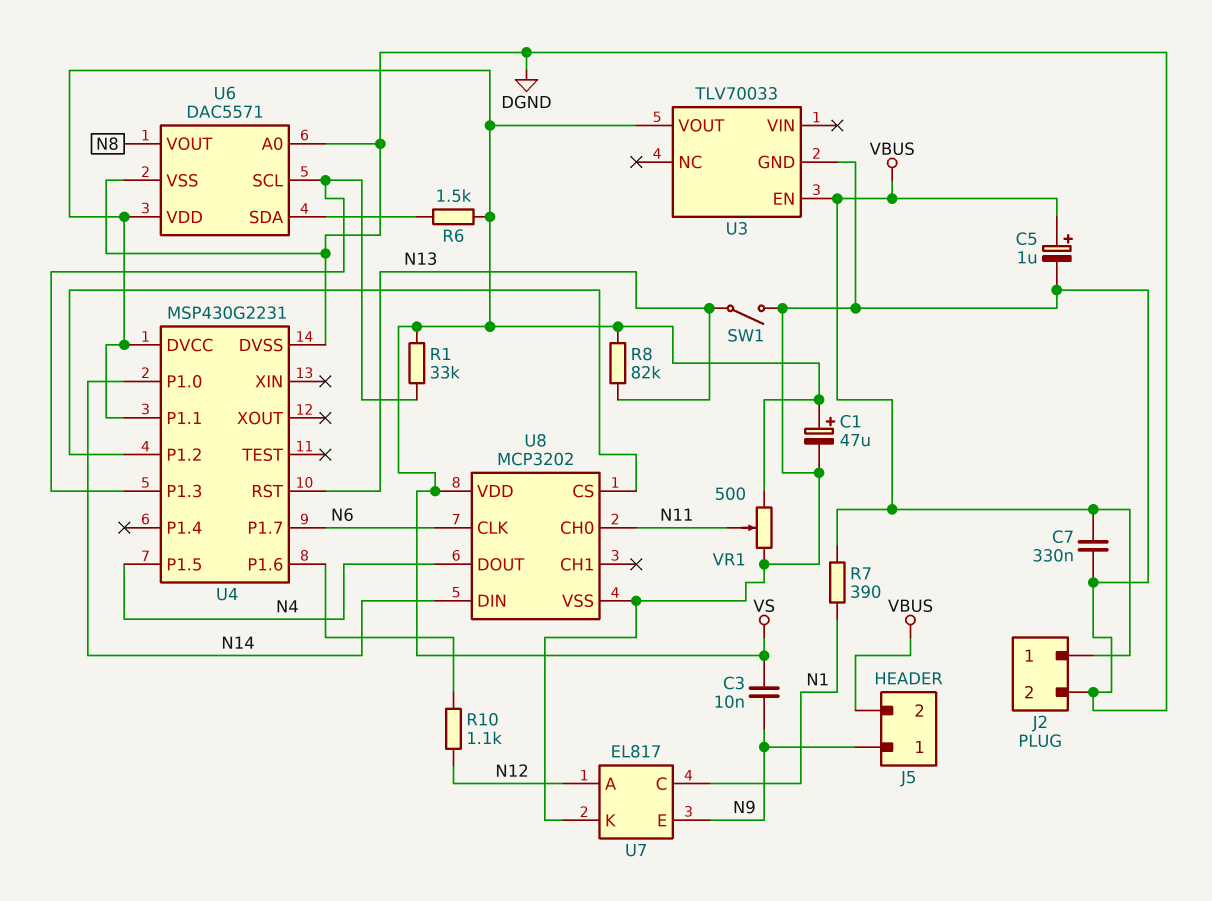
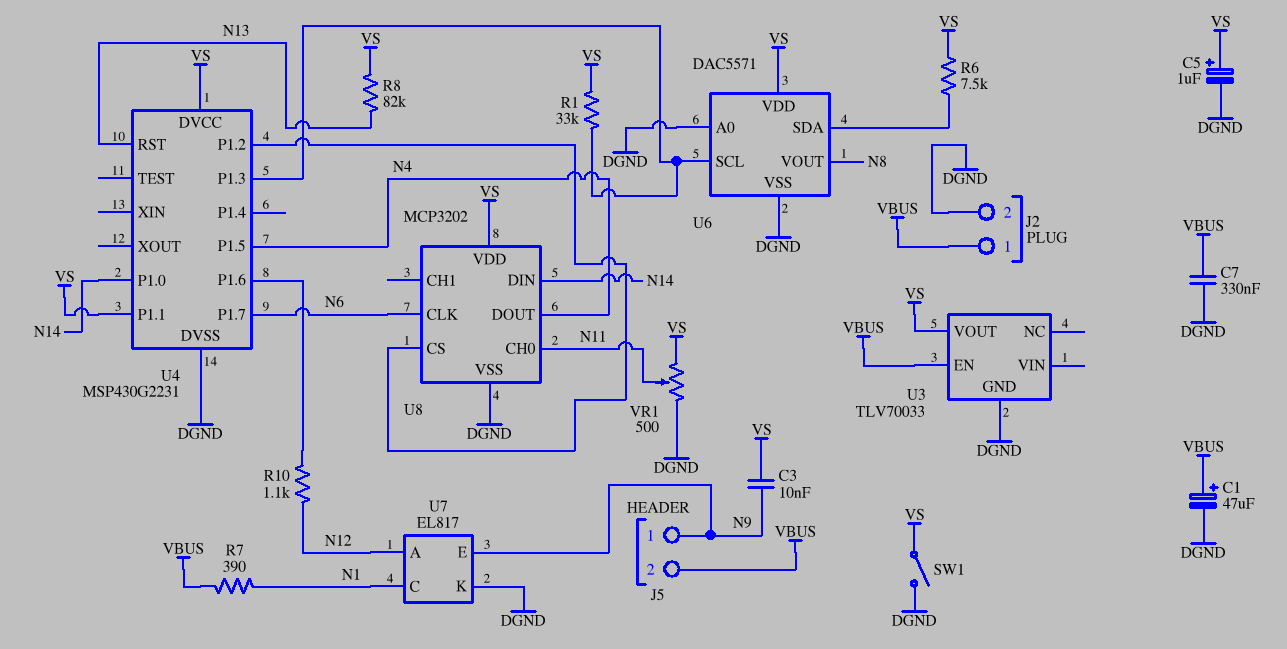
C1: 47uF (plus VS, minus DGND) -> 47uF (plus VBUS, minus DGND)
C5: 1uF (plus VBUS, minus DGND) -> 1uF (plus VS, minus DGND)
R6: 1.5k (U6/SDA, VS) -> 7.5k (U6/SDA, VS)
SW1: switch (DGND, N13) -> switch (DGND, VS)

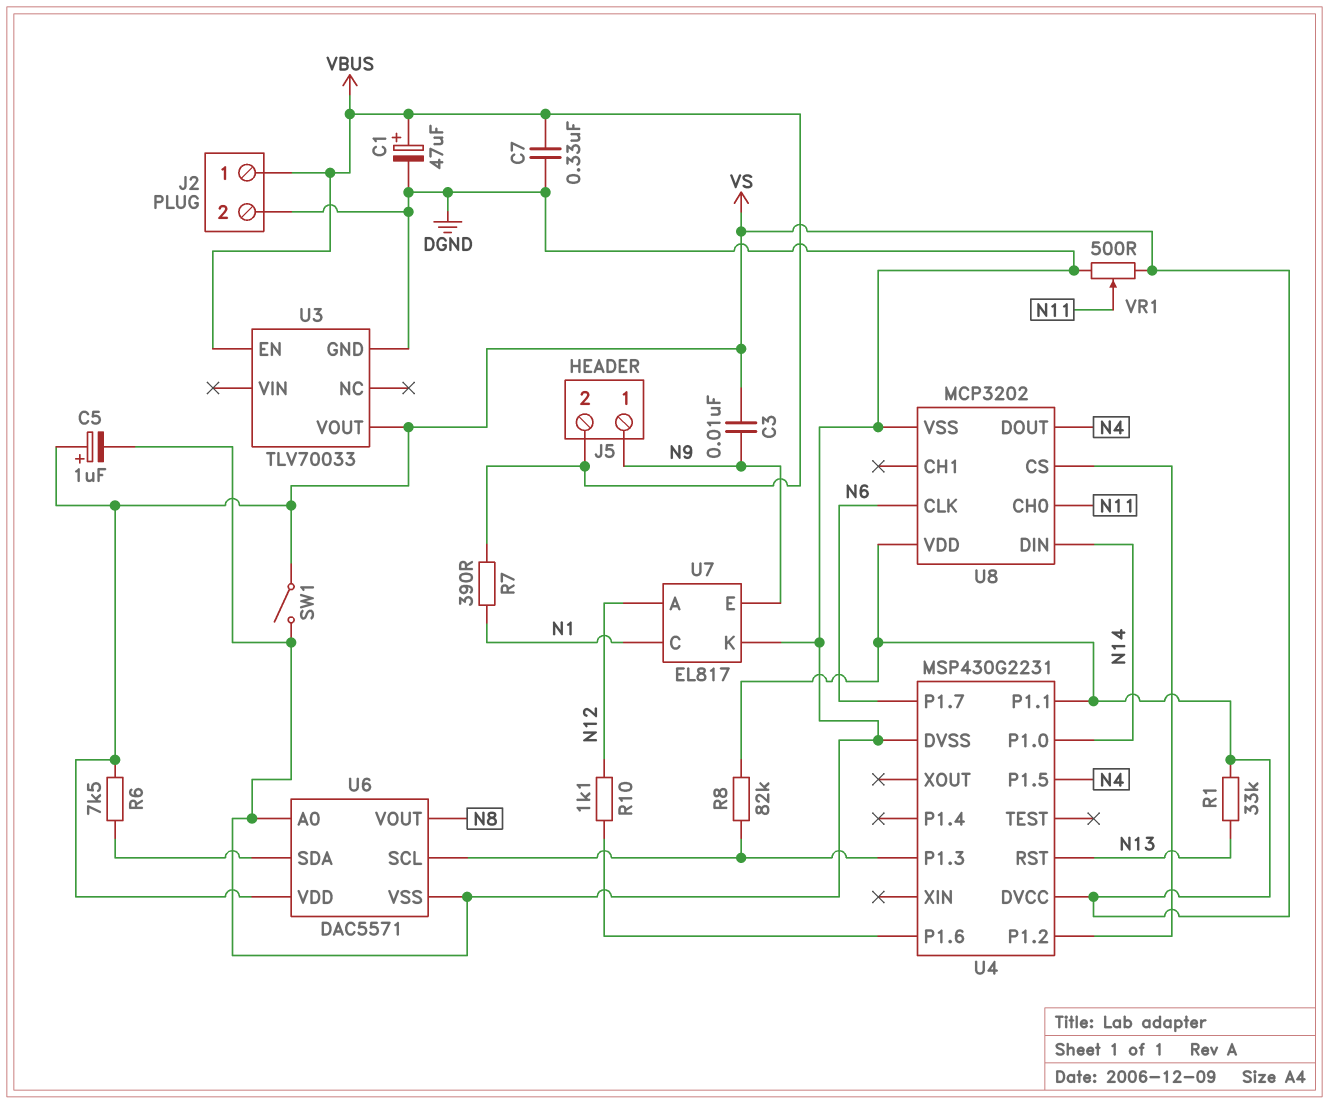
R1: 33k (U4/P1.3, VS) -> 33k (N13, VS)
R8: 82k (N13, VS) -> 82k (U4/P1.3, VS)

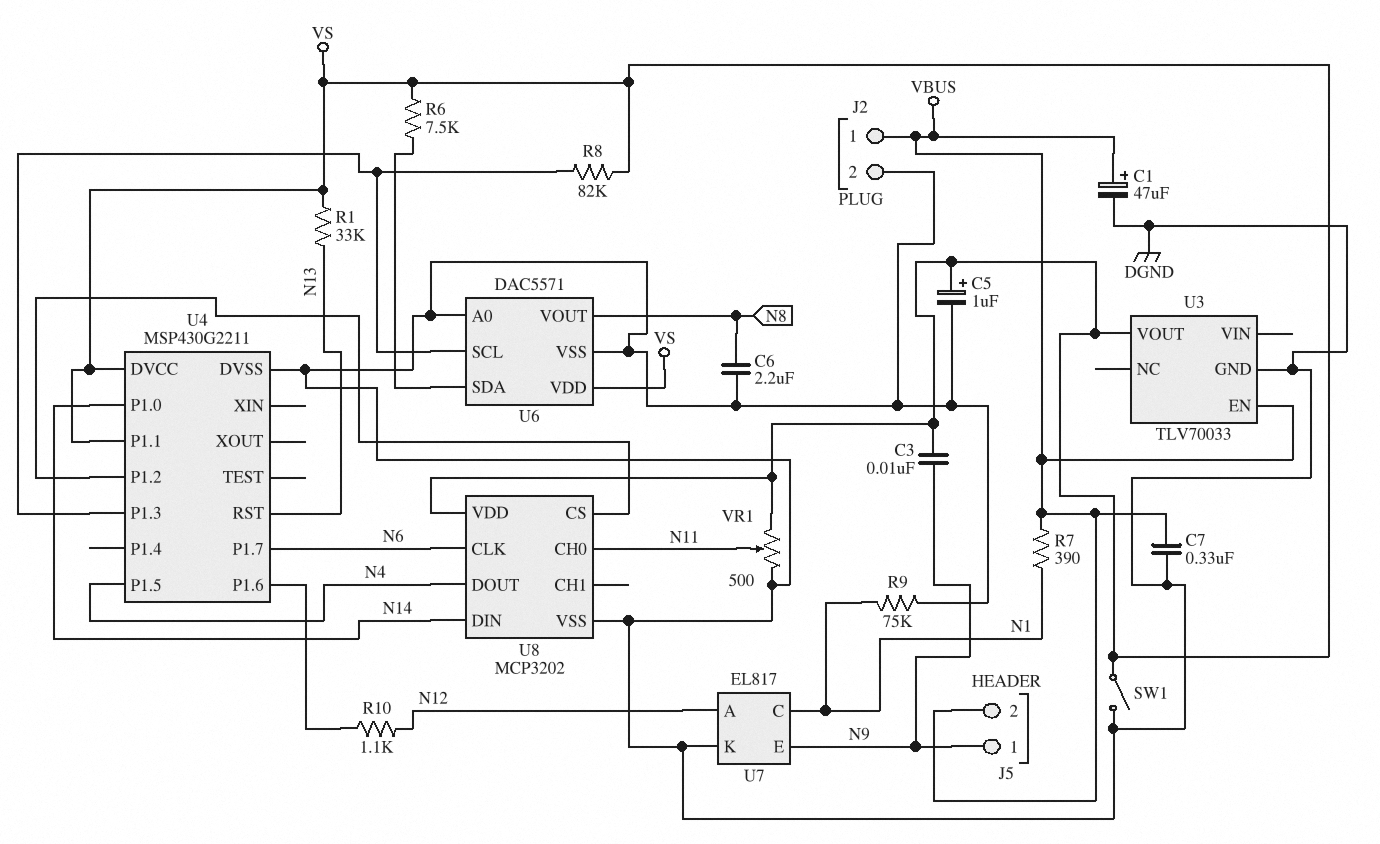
C6: none -> 2.2uF (DGND, N8)
R9: none -> 75k (DGND, N1)
U4: MSP430G2231 -> MSP430G2211

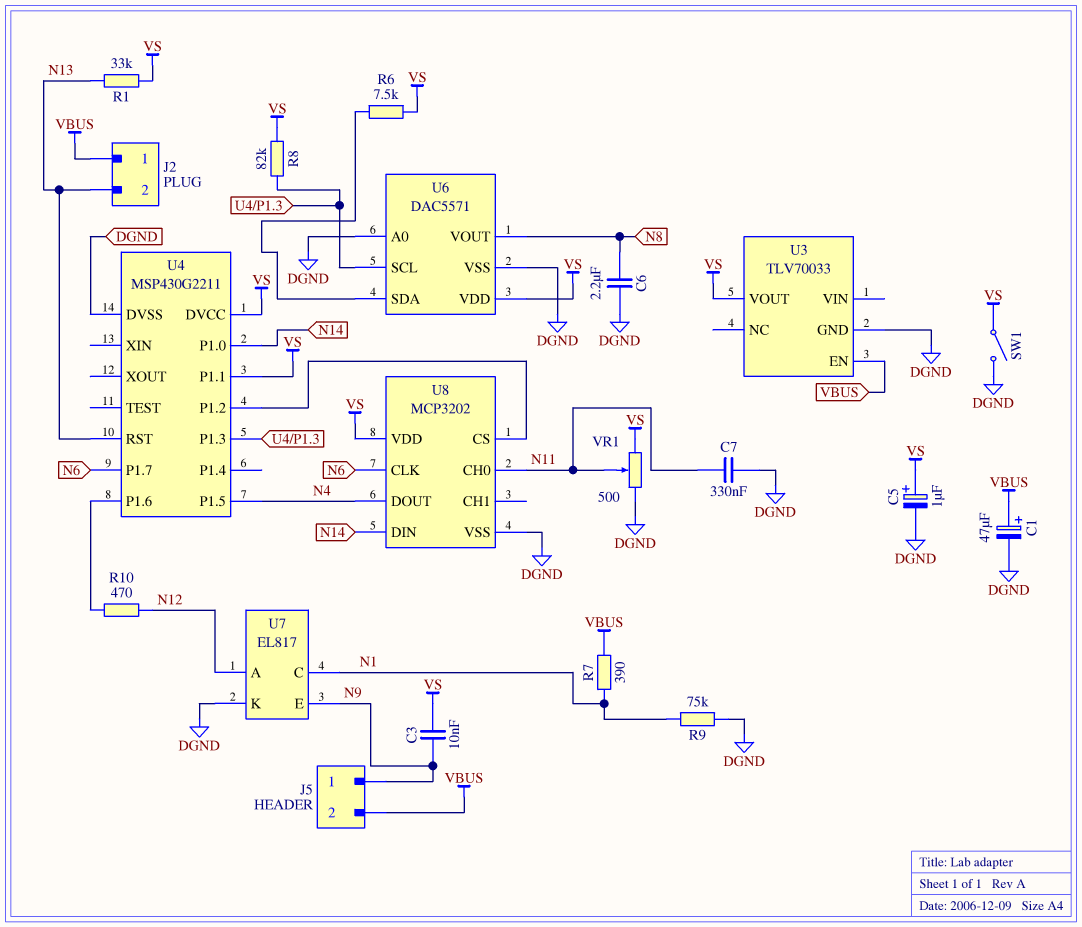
C7: 330nF (DGND, VBUS) -> 330nF (DGND, N11)
J2 pin 2: DGND -> N13
R10: 1.1k (N12, U4/P1.6) -> 470 (N12, U4/P1.6)

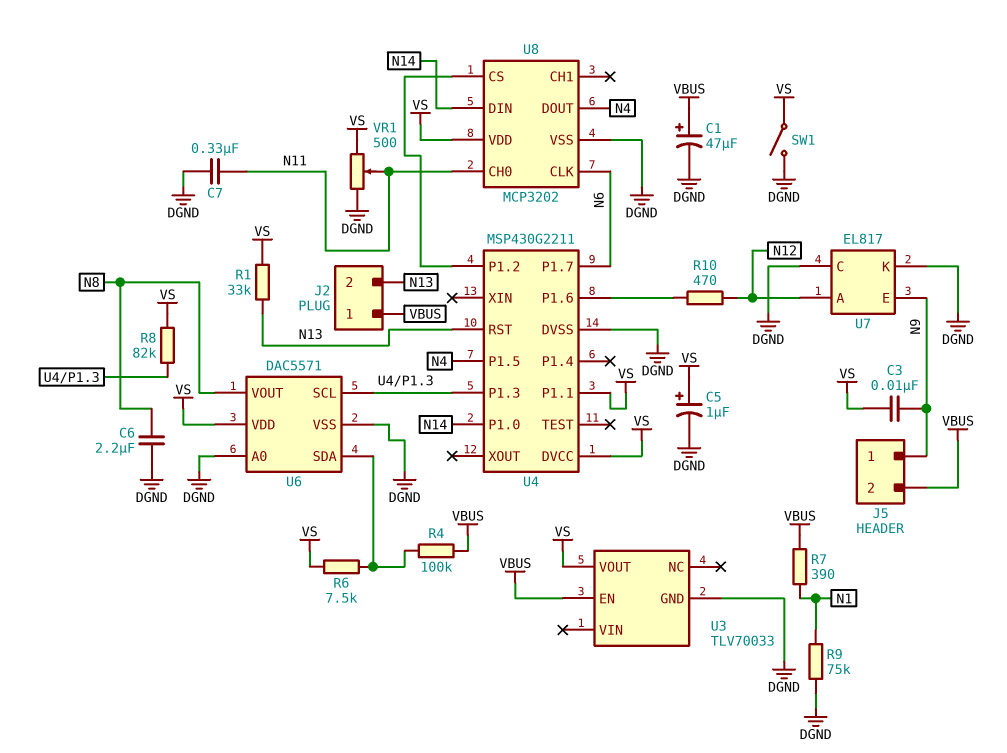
R4: none -> 100k (U6/SDA, VBUS)
U7 pin C: N1 -> DGND

